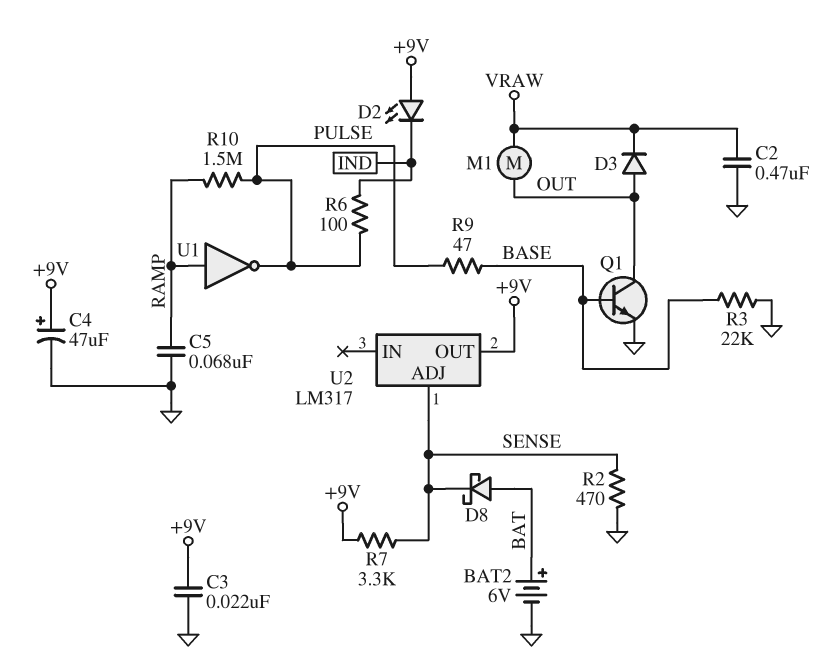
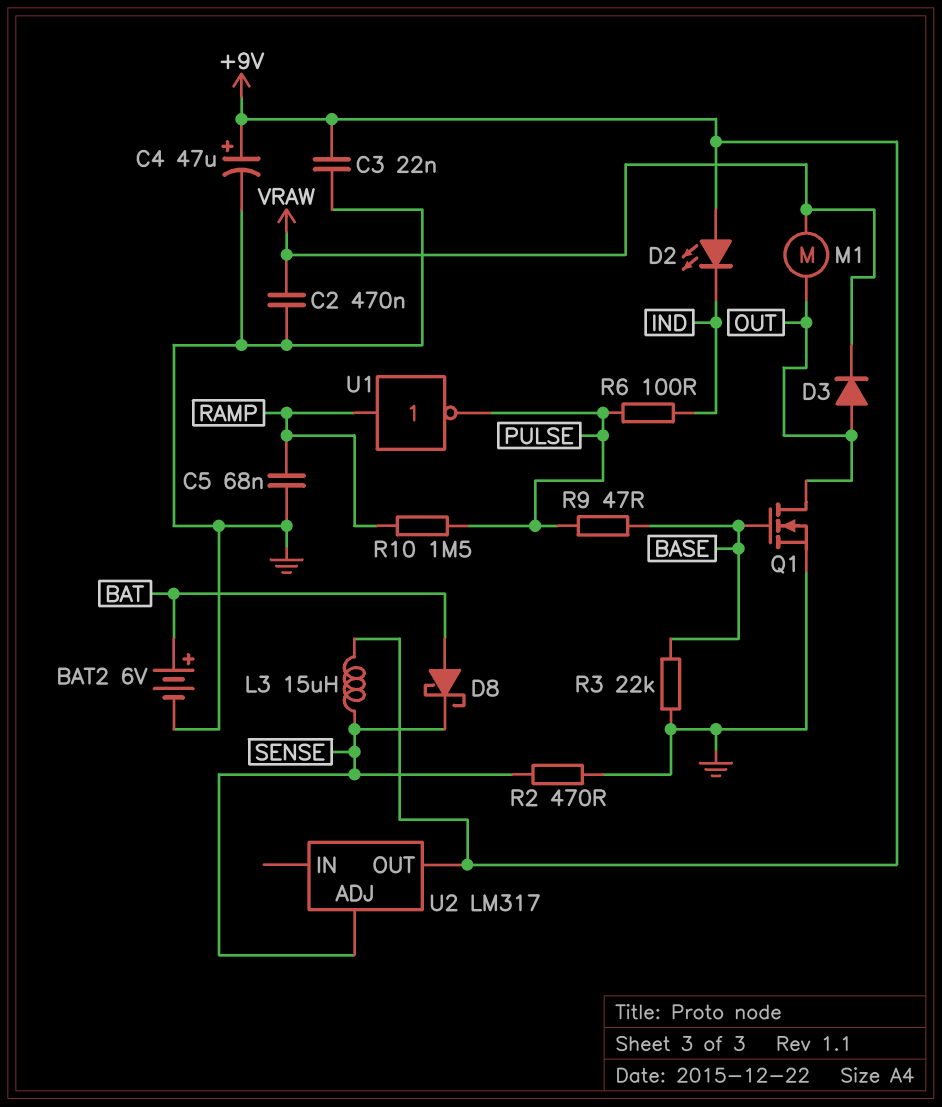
L3: none -> 15uH (+9V, SENSE)
Q1: NPN (B BASE, C OUT, E GND) -> NMOS (G BASE, D OUT, S GND)
R7: 3.3k (+9V, SENSE) -> none

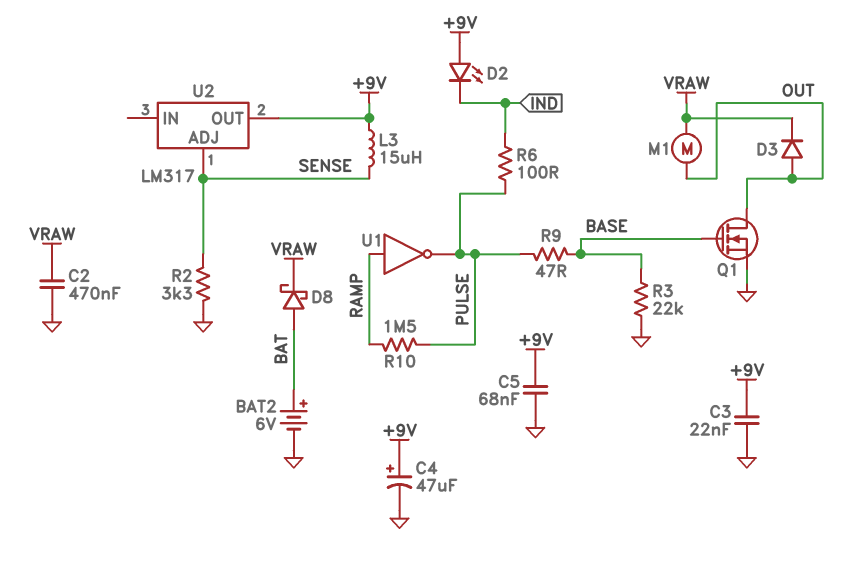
C5: 68nF (GND, RAMP) -> 68nF (+9V, GND)
D8: schottky (A BAT, K SENSE) -> schottky (A BAT, K VRAW)
R2: 470 (GND, SENSE) -> 3.3k (GND, SENSE)

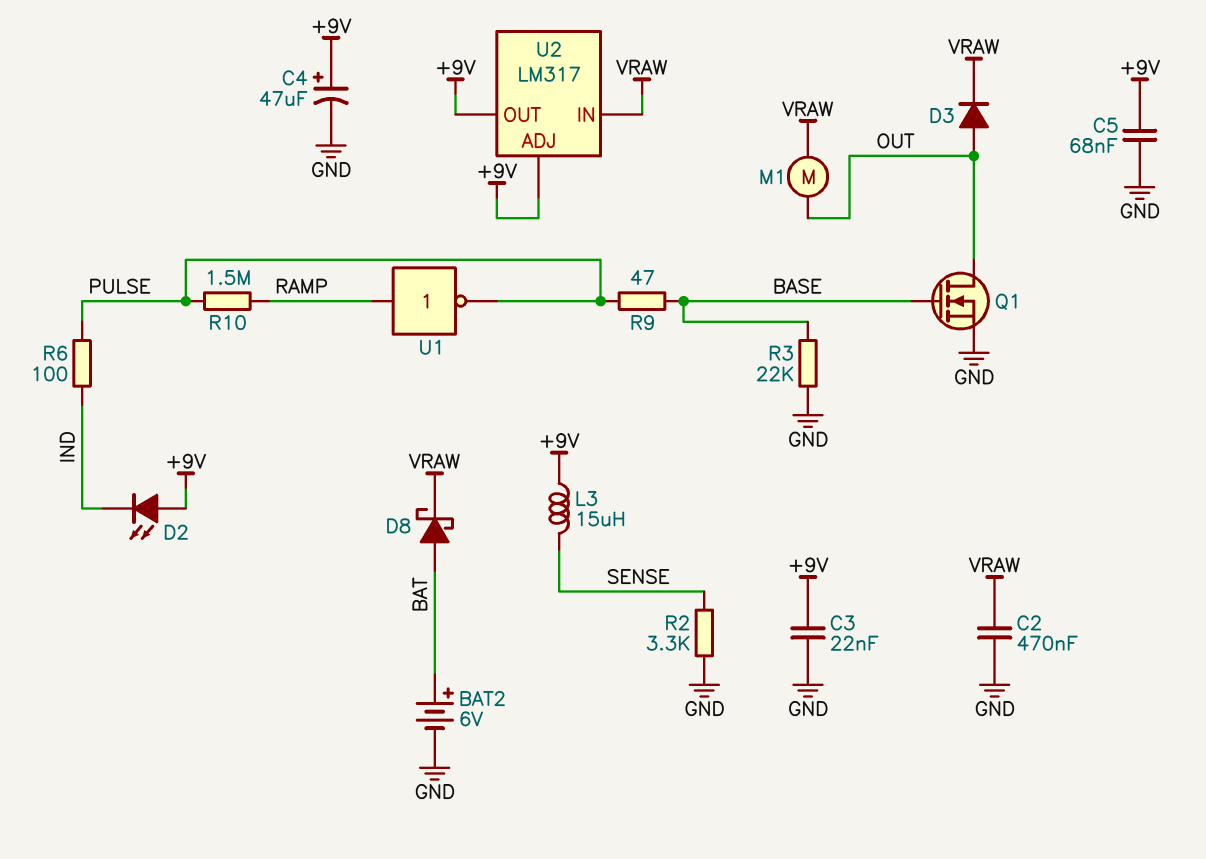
U2 pin ADJ: SENSE -> +9V
U2 pin IN: none -> VRAW

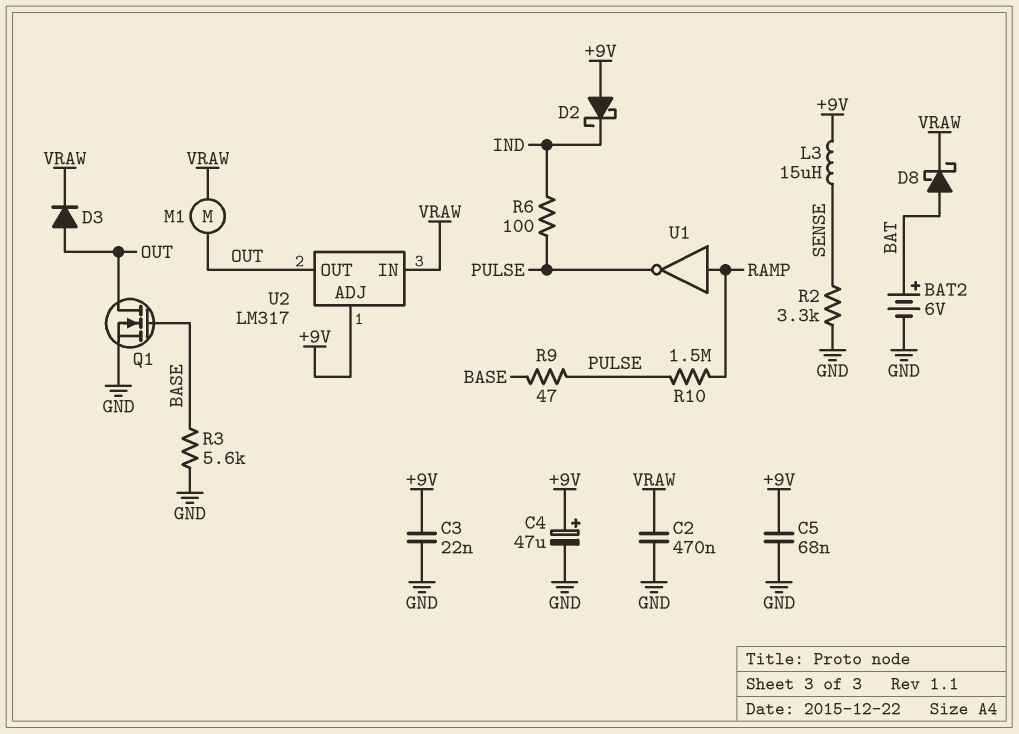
D2: LED (A +9V, K IND) -> schottky (A +9V, K IND)
R3: 22k (BASE, GND) -> 5.6k (BASE, GND)
U2 pin OUT: +9V -> OUT

